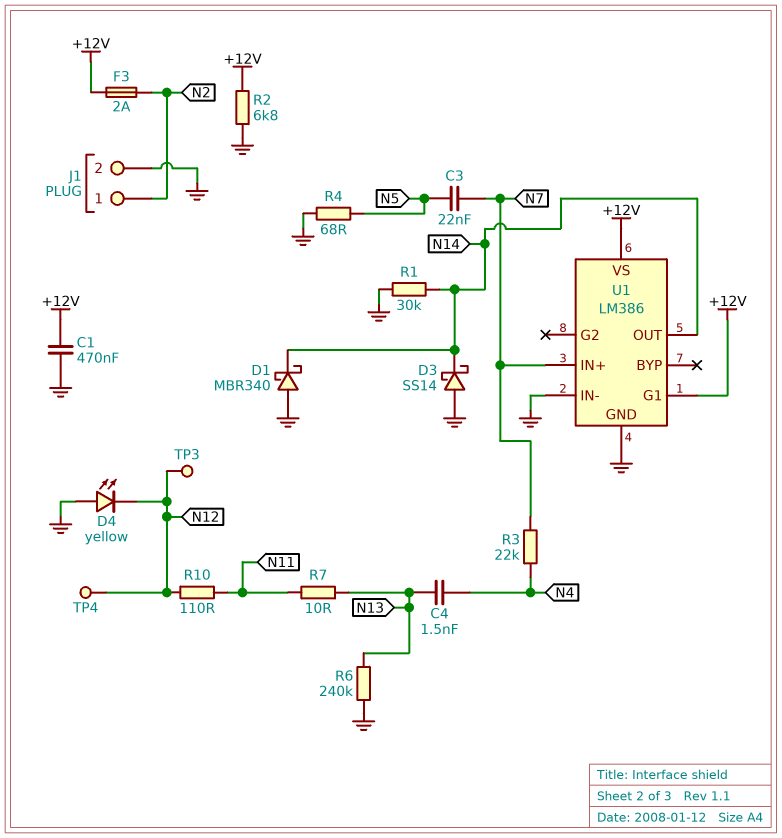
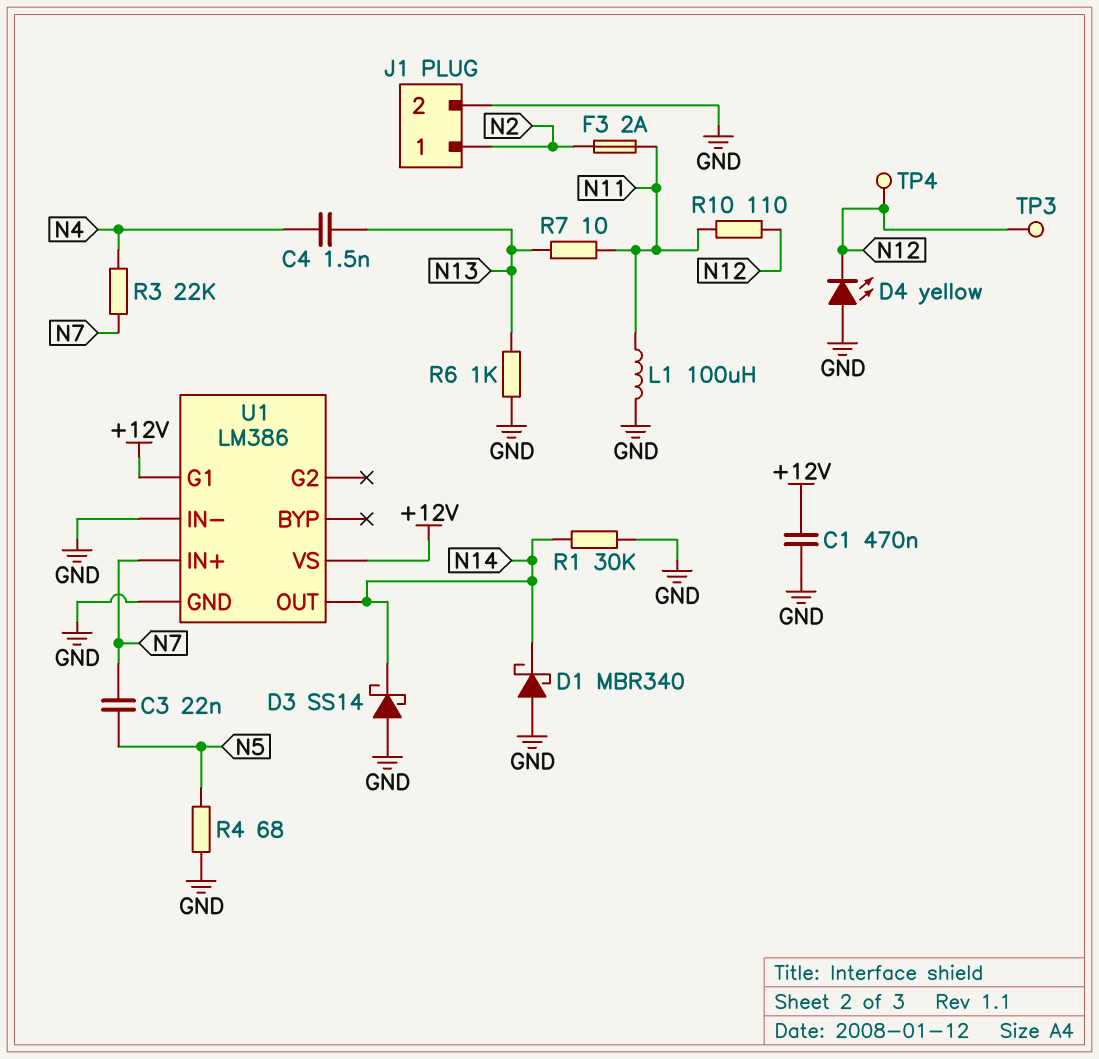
F3: 2A (+12V, N2) -> 2A (N2, N11)
L1: none -> 100uH (GND, N11)
R2: 6.8k (+12V, GND) -> none
R6: 240k (GND, N13) -> 1k (GND, N13)

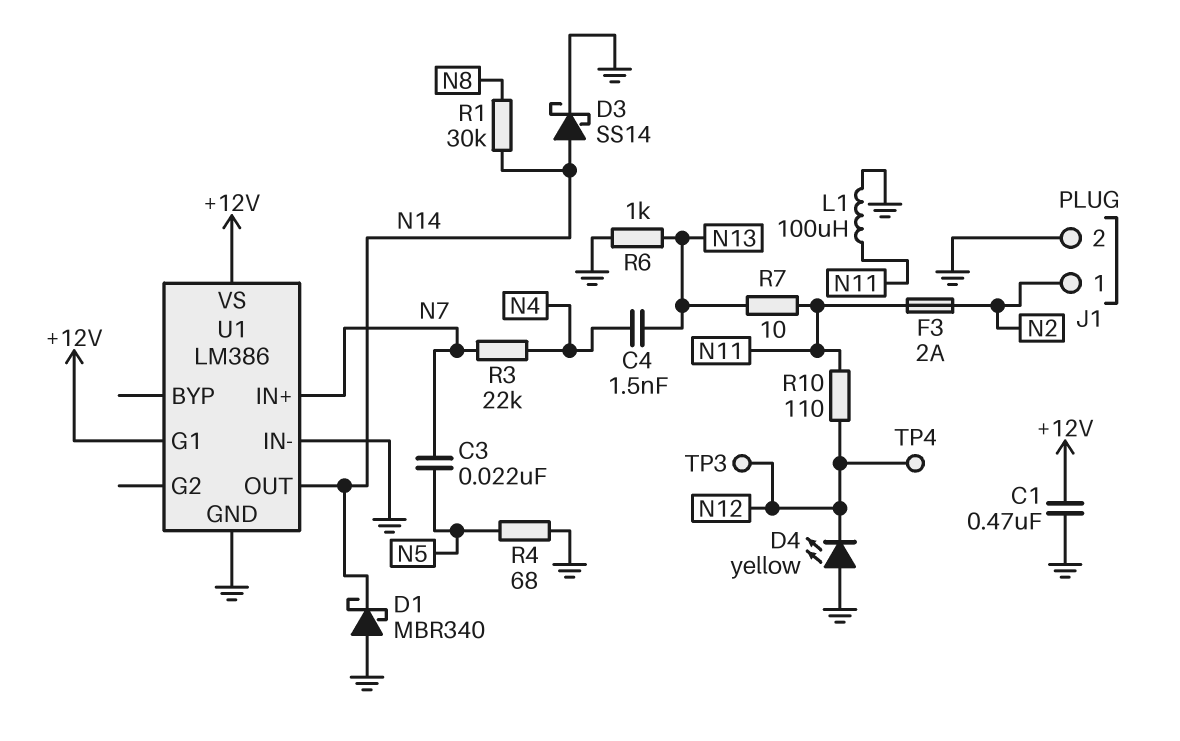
D3: schottky SS14 (A GND, K N14) -> schottky SS14 (A N14, K GND)
R1: 30k (GND, N14) -> 30k (N8, N14)

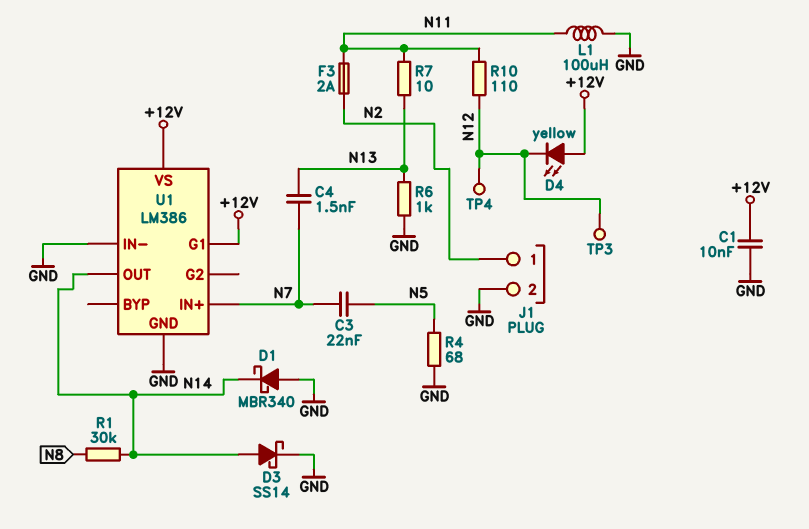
C1: 470nF (+12V, GND) -> 10nF (+12V, GND)
C4: 1.5nF (N4, N13) -> 1.5nF (N7, N13)
D4: LED yellow (A GND, K N12) -> LED yellow (A +12V, K N12)
R3: 22k (N4, N7) -> none

